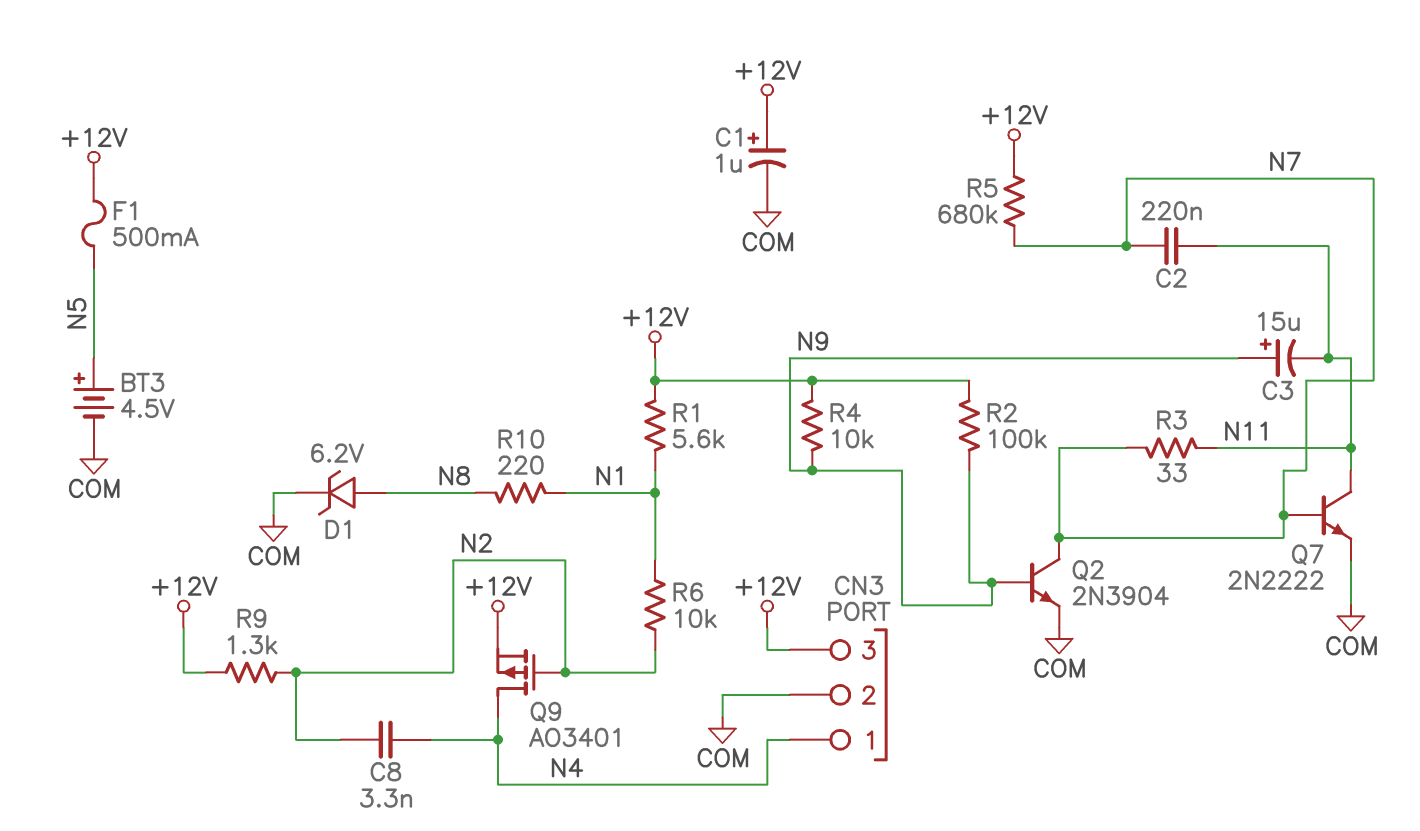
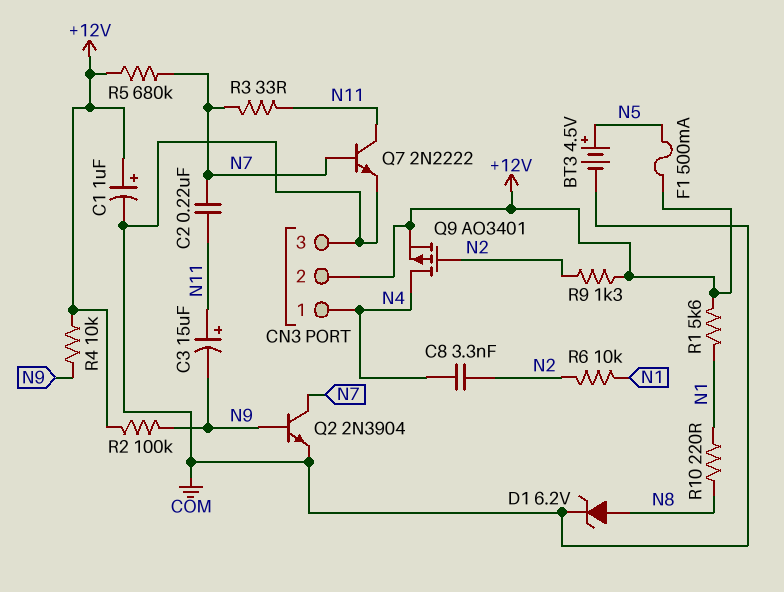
C3: 15uF (plus N9, minus N11) -> 15uF (plus N11, minus N9)
CN3 pin 2: COM -> +12V
CN3 pin 3: +12V -> COM

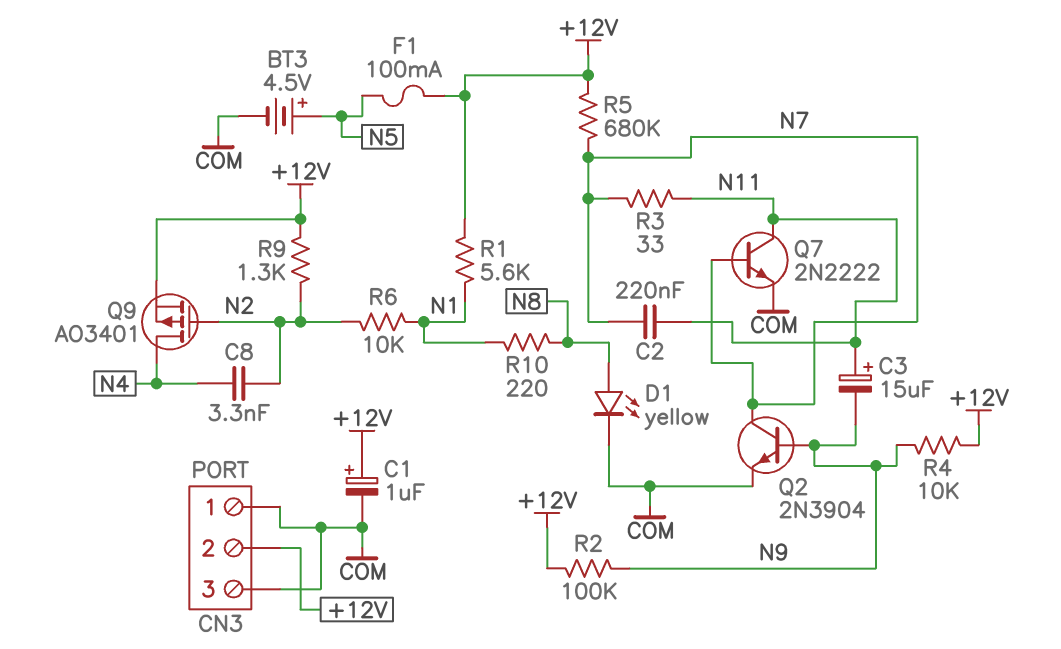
CN3 pin 1: N4 -> COM
D1: zener 6.2V (A N8, K COM) -> LED yellow (A N8, K COM)
F1: 500mA (+12V, N5) -> 100mA (+12V, N5)

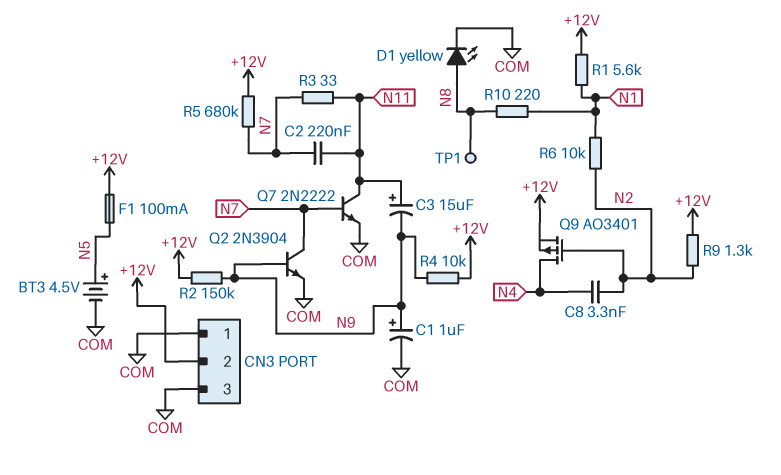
C1: 1uF (plus +12V, minus COM) -> 1uF (plus N9, minus COM)
R2: 100k (+12V, N9) -> 150k (+12V, N9)
TP1: none -> test point (N8)

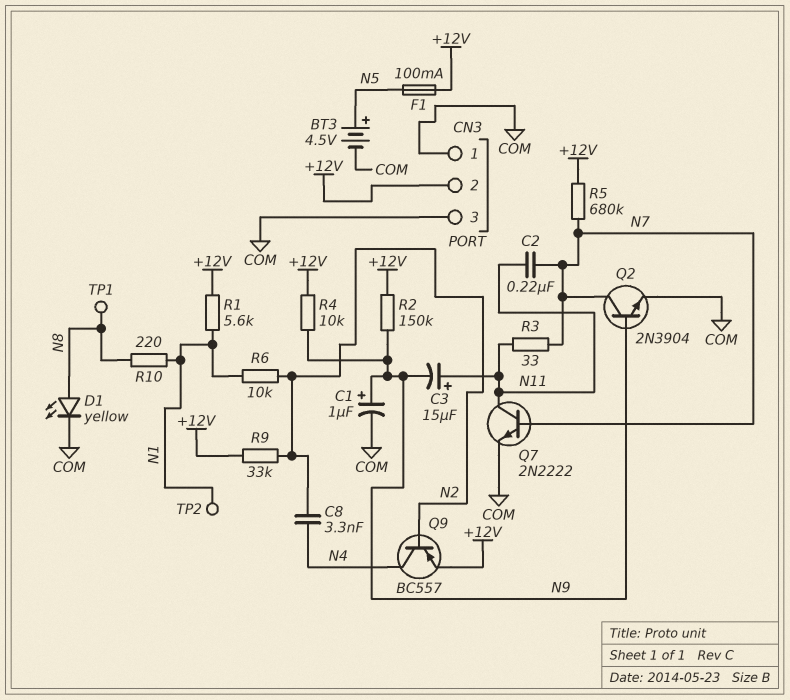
Q9: PMOS AO3401 (G N2, D N4, S +12V) -> PNP BC557 (B N2, C N4, E +12V)
R9: 1.3k (+12V, N2) -> 33k (+12V, N2)
TP2: none -> test point (N1)

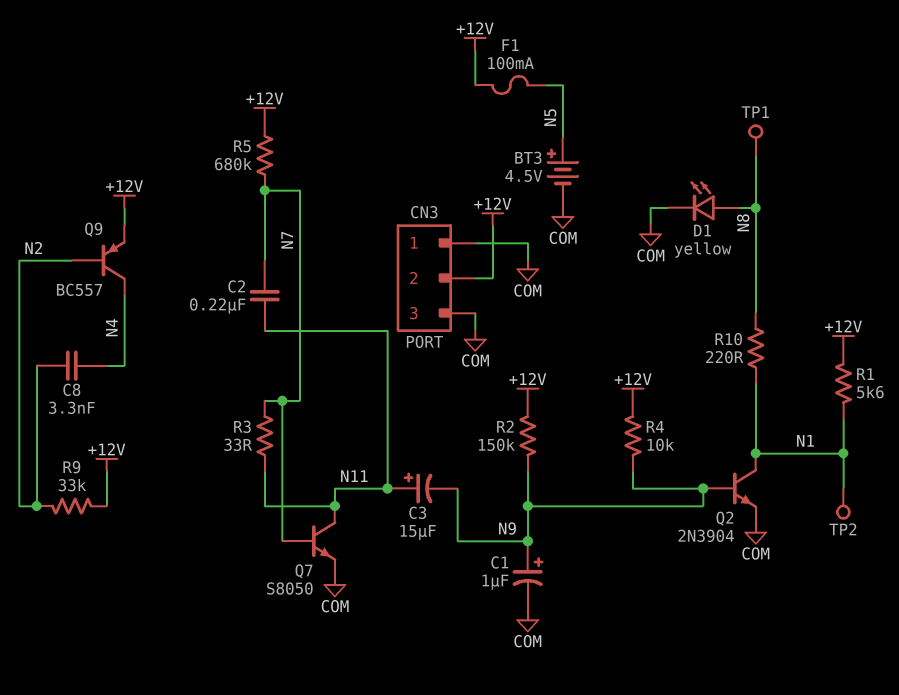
Q2: NPN 2N3904 (B N9, C N7, E COM) -> NPN 2N3904 (B N9, C N1, E COM)
Q7: NPN 2N2222 (B N7, C N11, E COM) -> NPN S8050 (B N7, C N11, E COM)
R6: 10k (N1, N2) -> none

